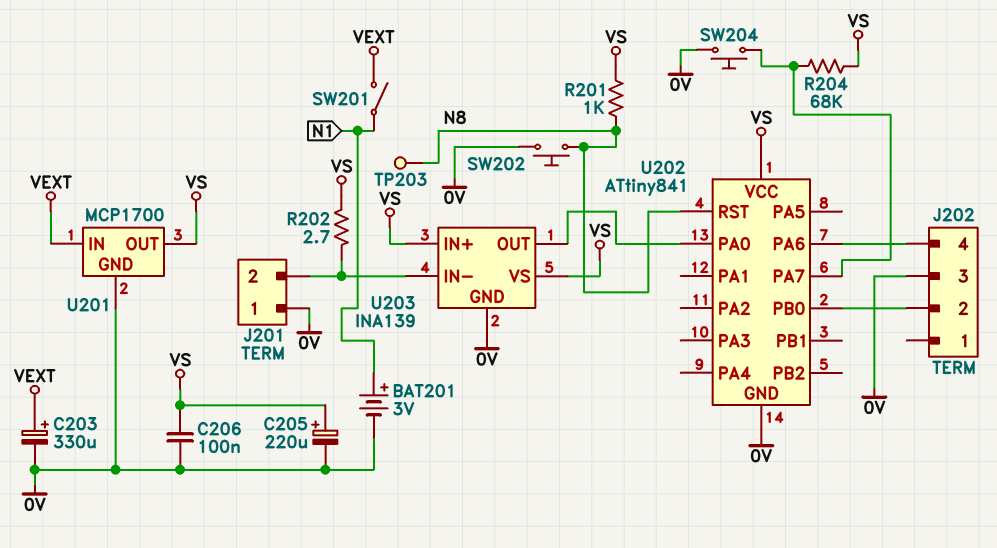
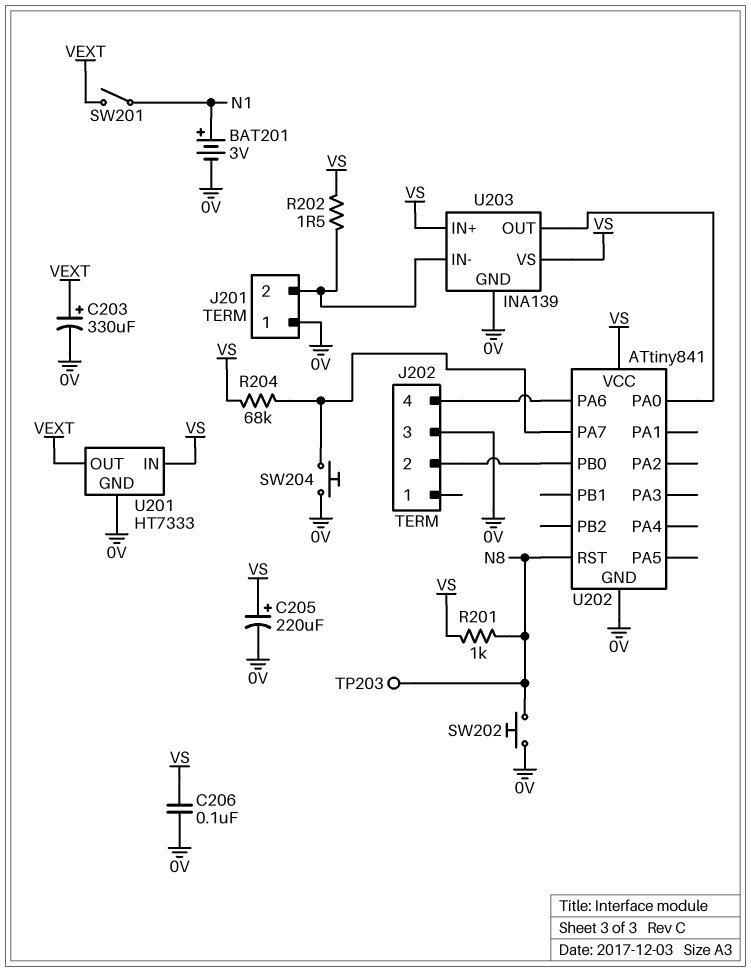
R202: 2.7 (J201/2, VS) -> 1.5 (J201/2, VS)
U201: MCP1700 -> HT7333
U201 pin IN: VEXT -> VS
U201 pin OUT: VS -> VEXT

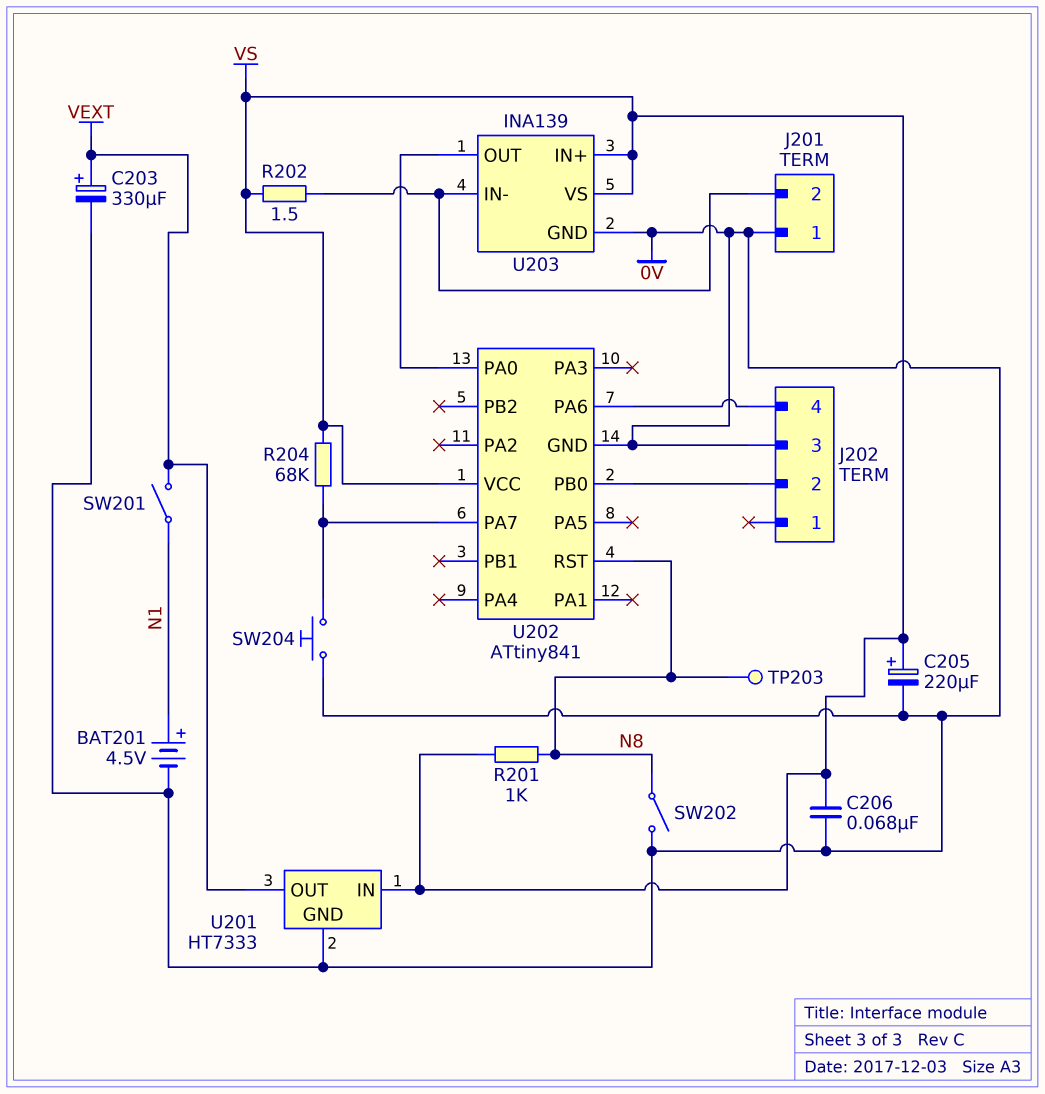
BAT201: 3V (plus N1, minus 0V) -> 4.5V (plus N1, minus 0V)
C206: 100nF (0V, VS) -> 68nF (0V, VS)
SW202: button (0V, N8) -> switch (0V, N8)

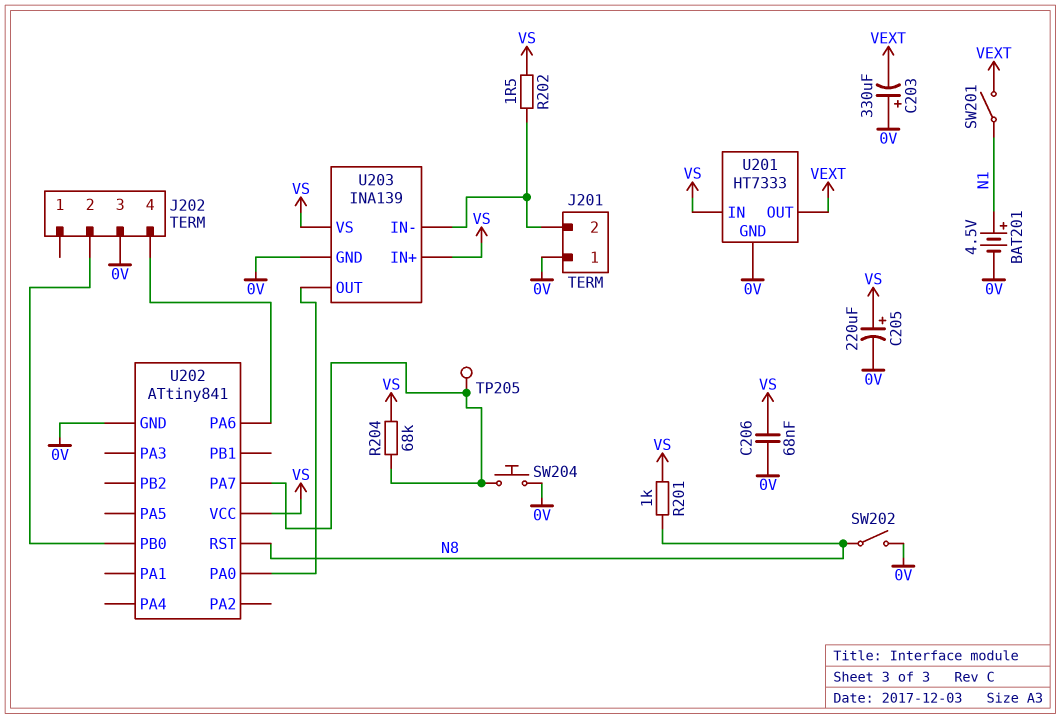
C203: 330uF (plus VEXT, minus 0V) -> 330uF (plus 0V, minus VEXT)
TP203: test point (N8) -> none
TP205: none -> test point (U202/PA7)

